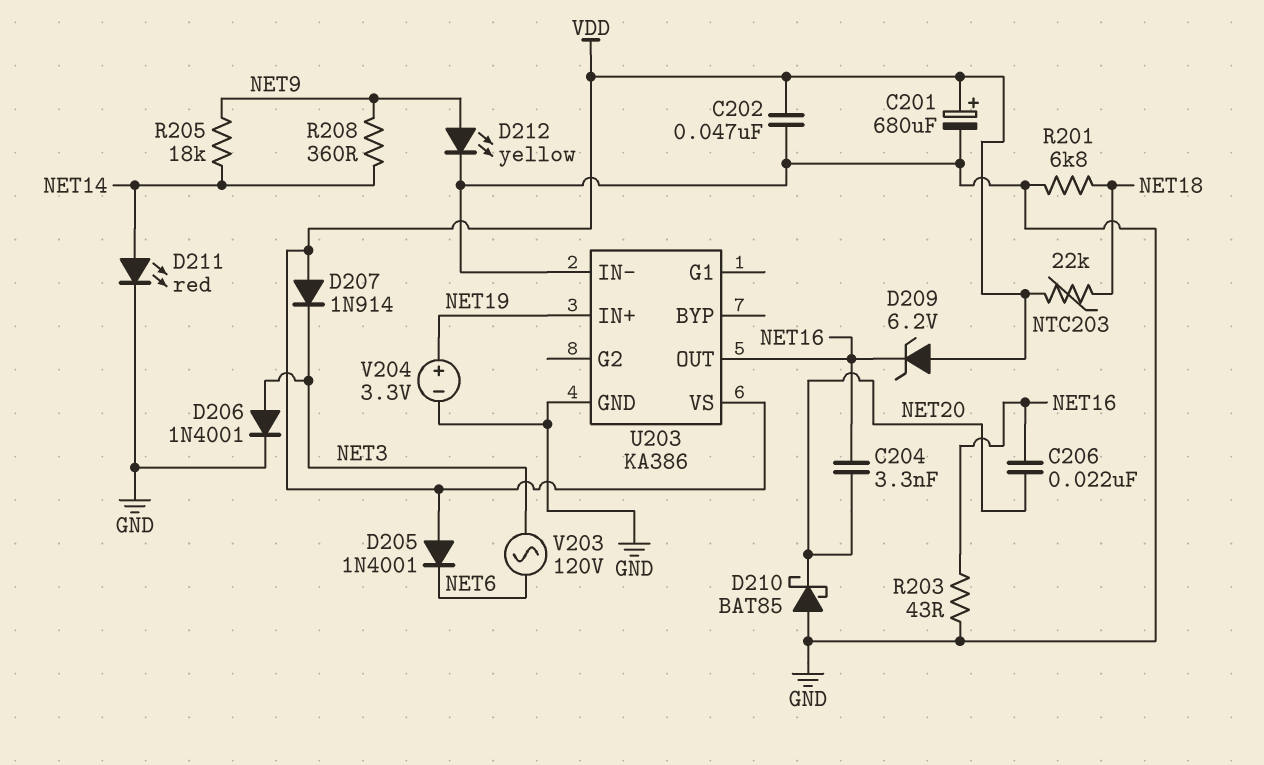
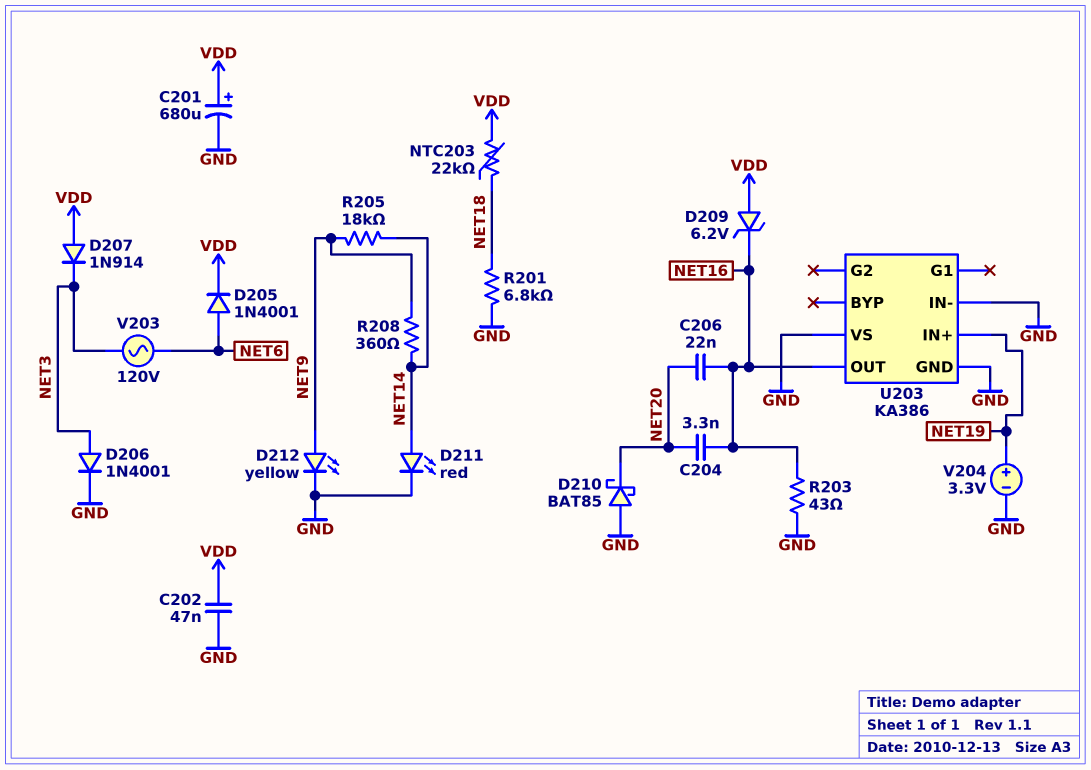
D205: diode 1N4001 (A VDD, K NET6) -> diode 1N4001 (A NET6, K VDD)
U203 pin VS: VDD -> GND

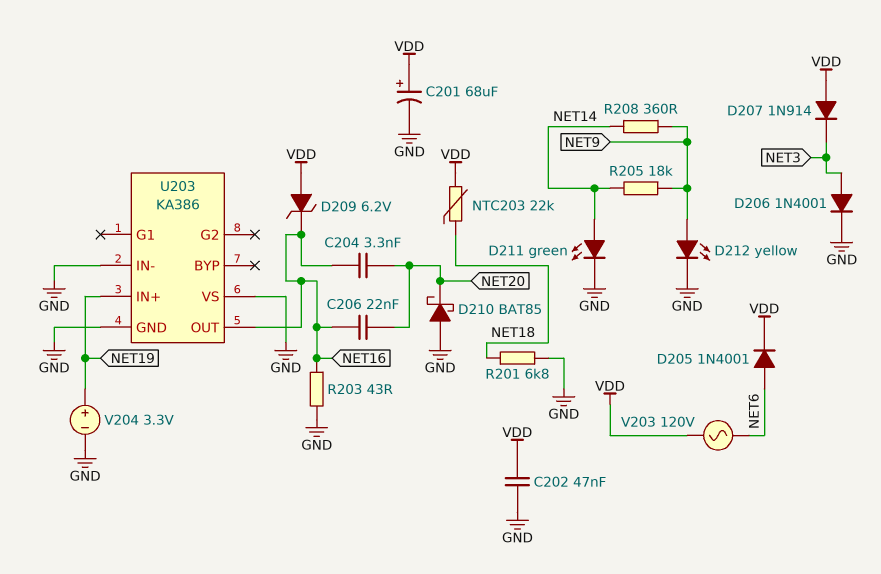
C201: 680uF (plus VDD, minus GND) -> 68uF (plus VDD, minus GND)
D211: LED red (A NET14, K GND) -> LED green (A NET14, K GND)
V203: AC 120V (NET3, NET6) -> AC 120V (NET6, VDD)

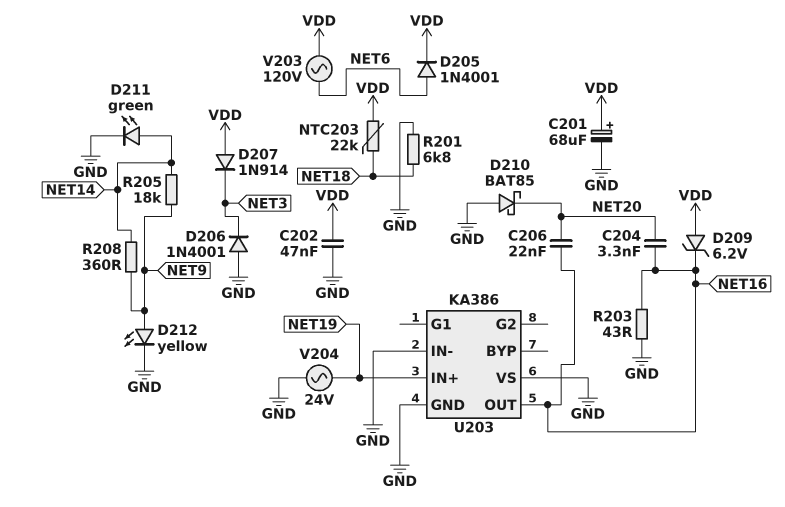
D206: diode 1N4001 (A NET3, K GND) -> diode 1N4001 (A GND, K NET3)
V204: 3.3V (plus NET19, minus GND) -> AC 24V (GND, NET19)

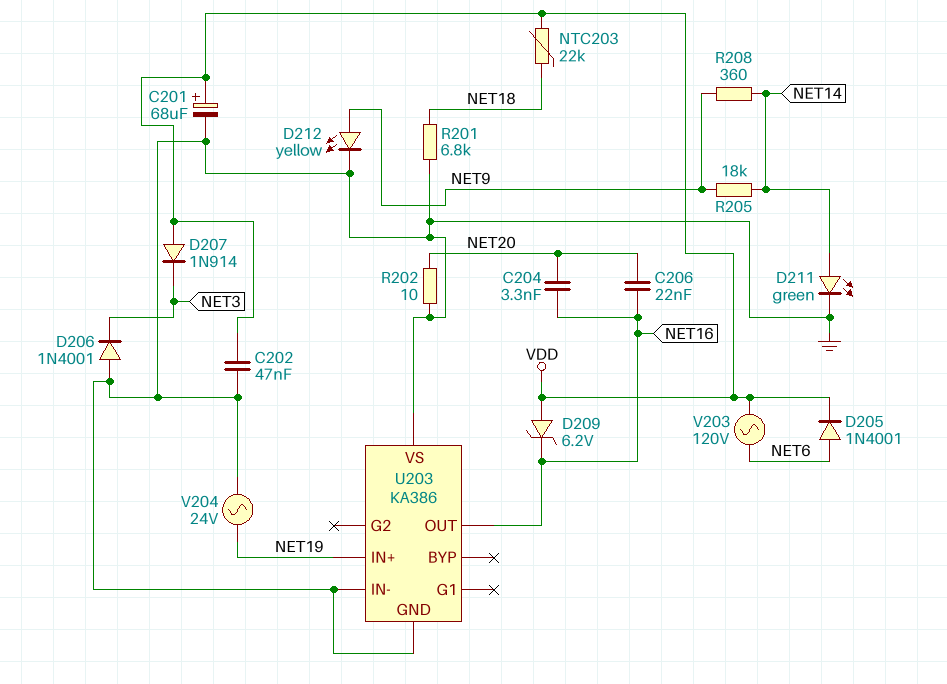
D210: schottky BAT85 (A GND, K NET20) -> none
R202: none -> 10 (GND, NET20)
R203: 43 (GND, NET16) -> none

